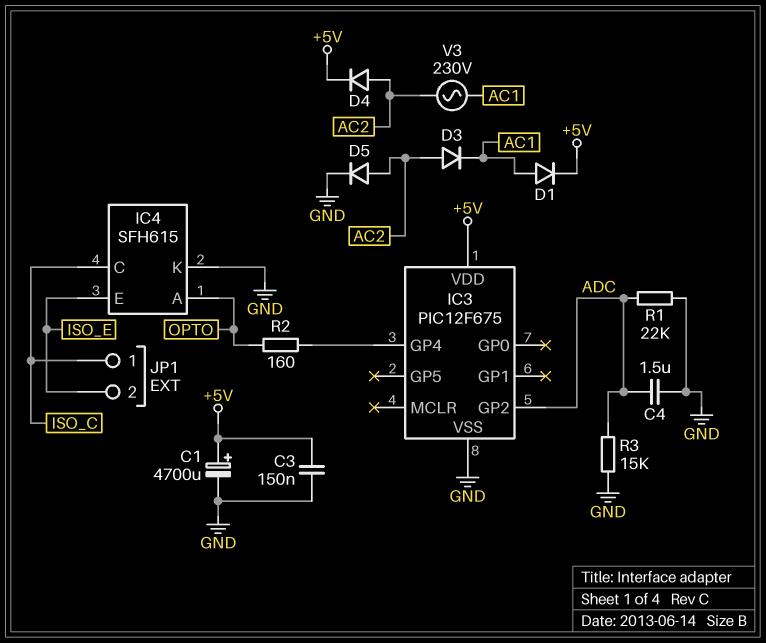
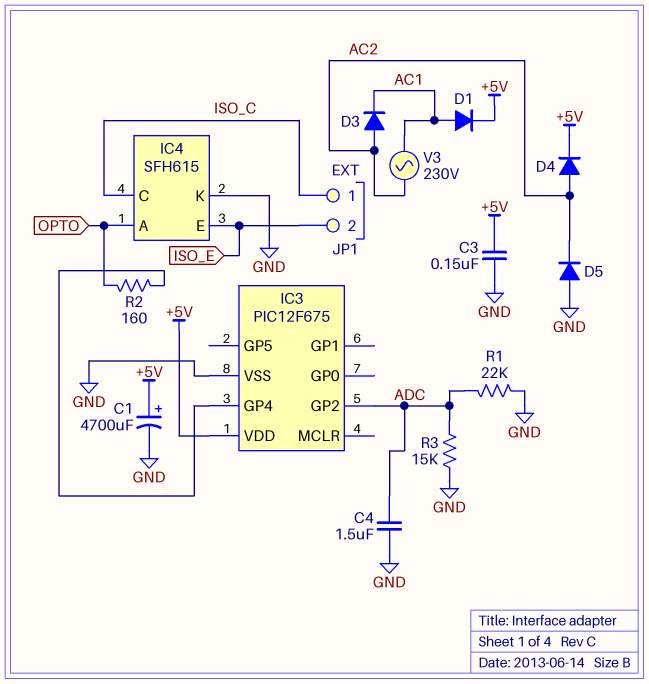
D5: diode (A AC2, K GND) -> diode (A GND, K AC2)

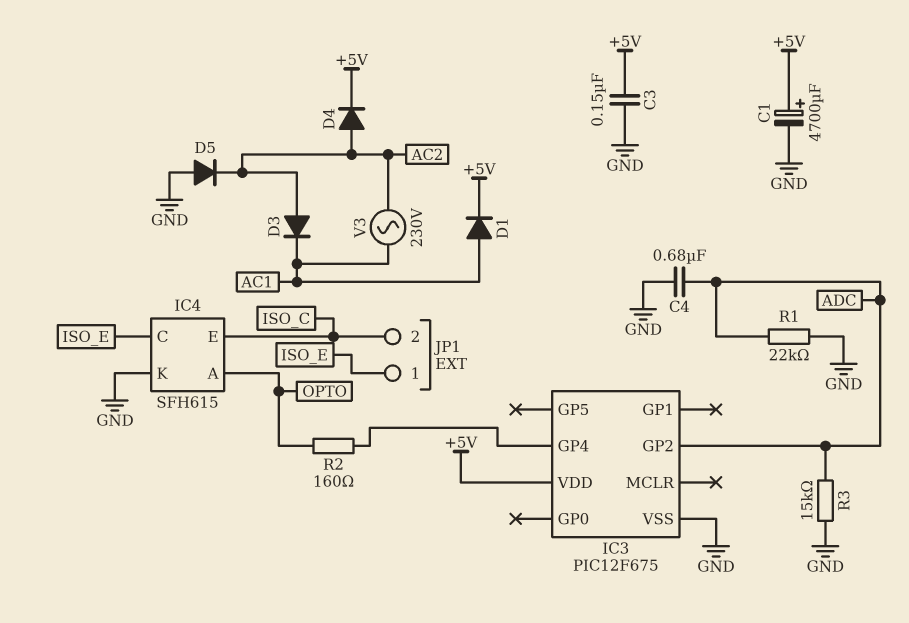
C4: 1.5uF (ADC, GND) -> 680nF (ADC, GND)
IC4 pin C: ISO_C -> ISO_E
IC4 pin E: ISO_E -> ISO_C
JP1 pin 1: ISO_C -> ISO_E
JP1 pin 2: ISO_E -> ISO_C

